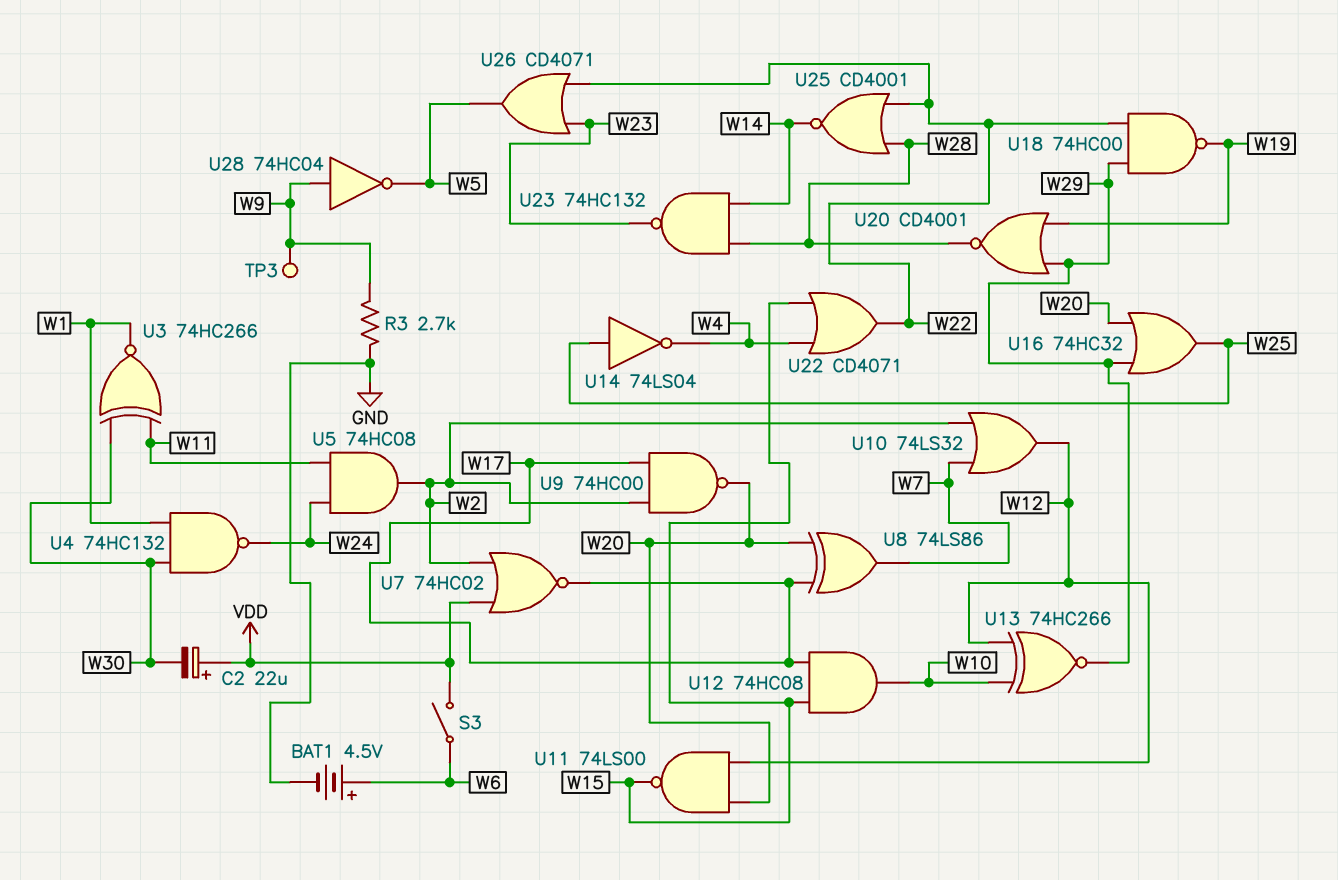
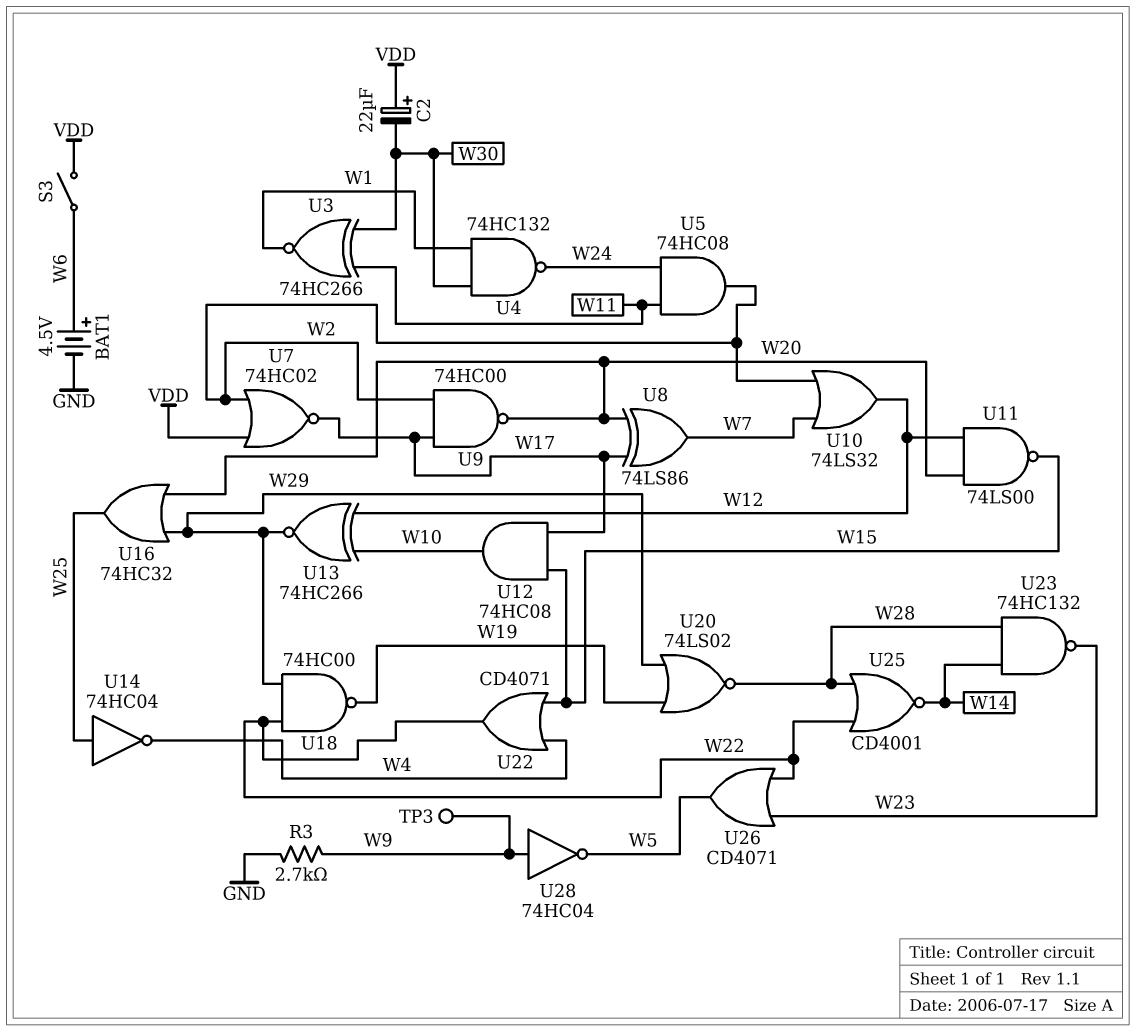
U14: NOT 74LS04 (in W25, out W4) -> NOT 74HC04 (in W25, out W4)
U20: NOR CD4001 (in W19, in W29, out W28) -> NOR 74LS02 (in W19, in W29, out W28)

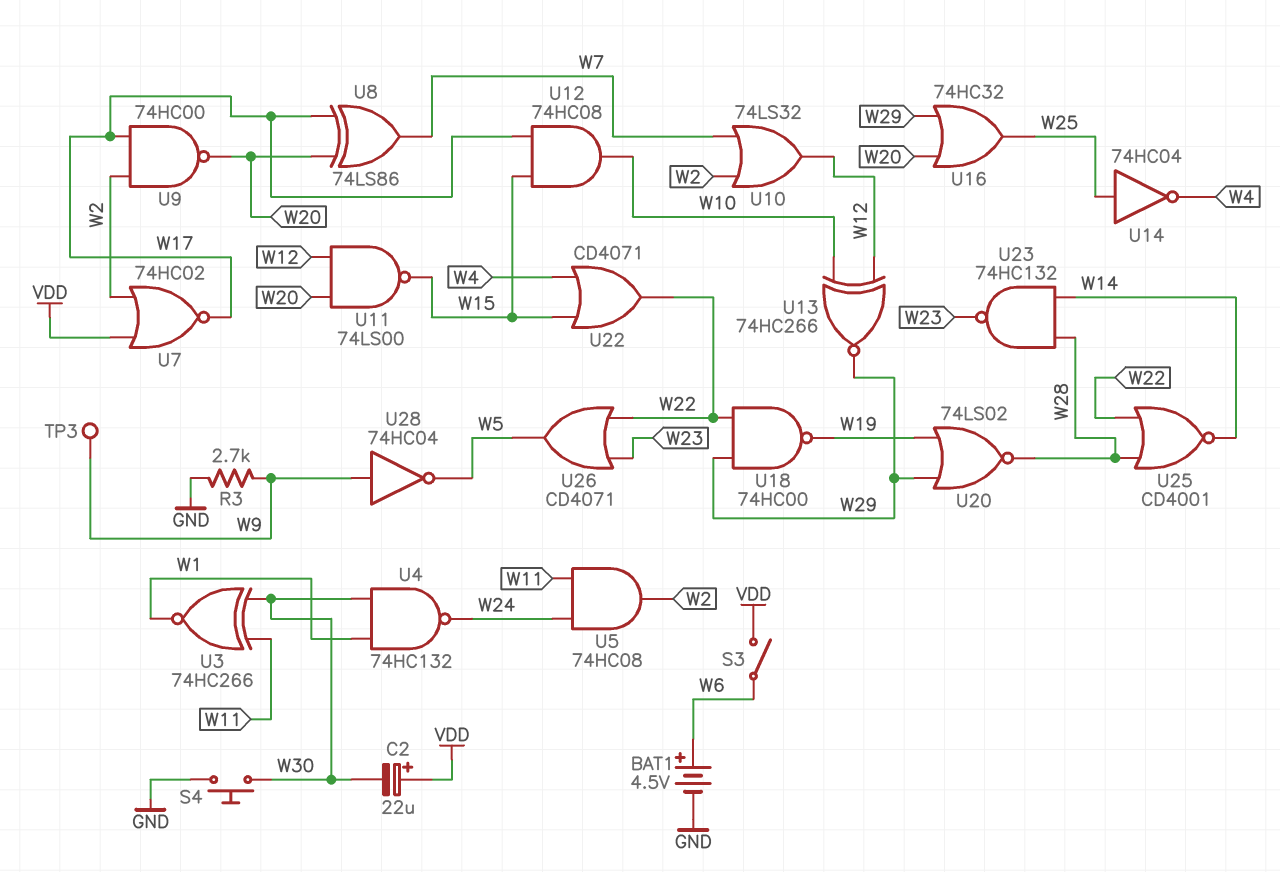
S4: none -> button (GND, W30)

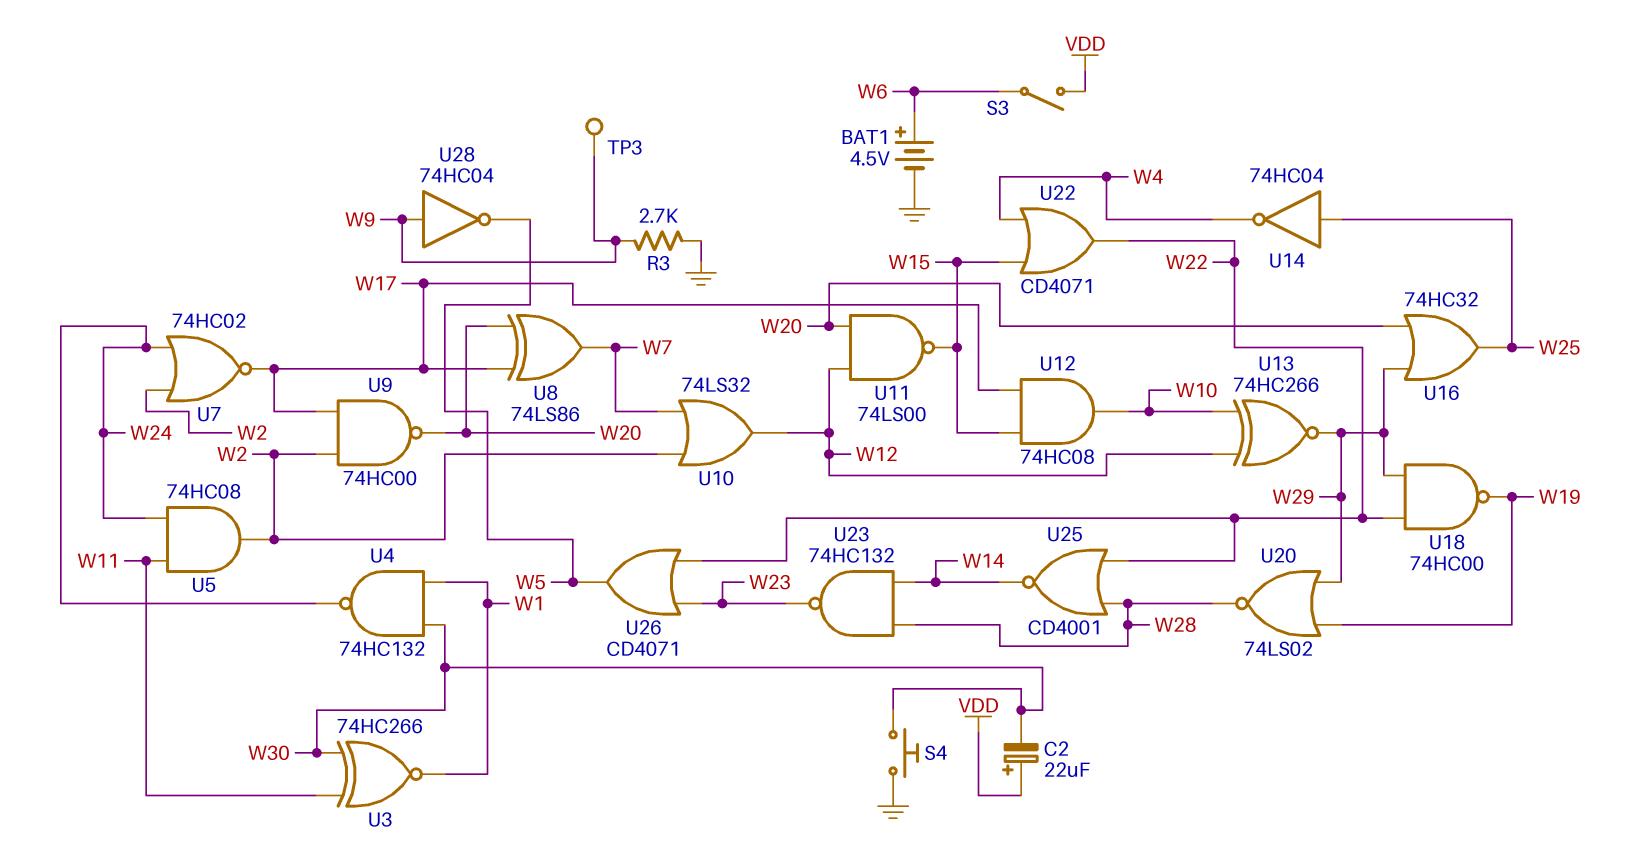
U7: NOR 74HC02 (in VDD, in W2, out W17) -> NOR 74HC02 (in W2, in W24, out W17)

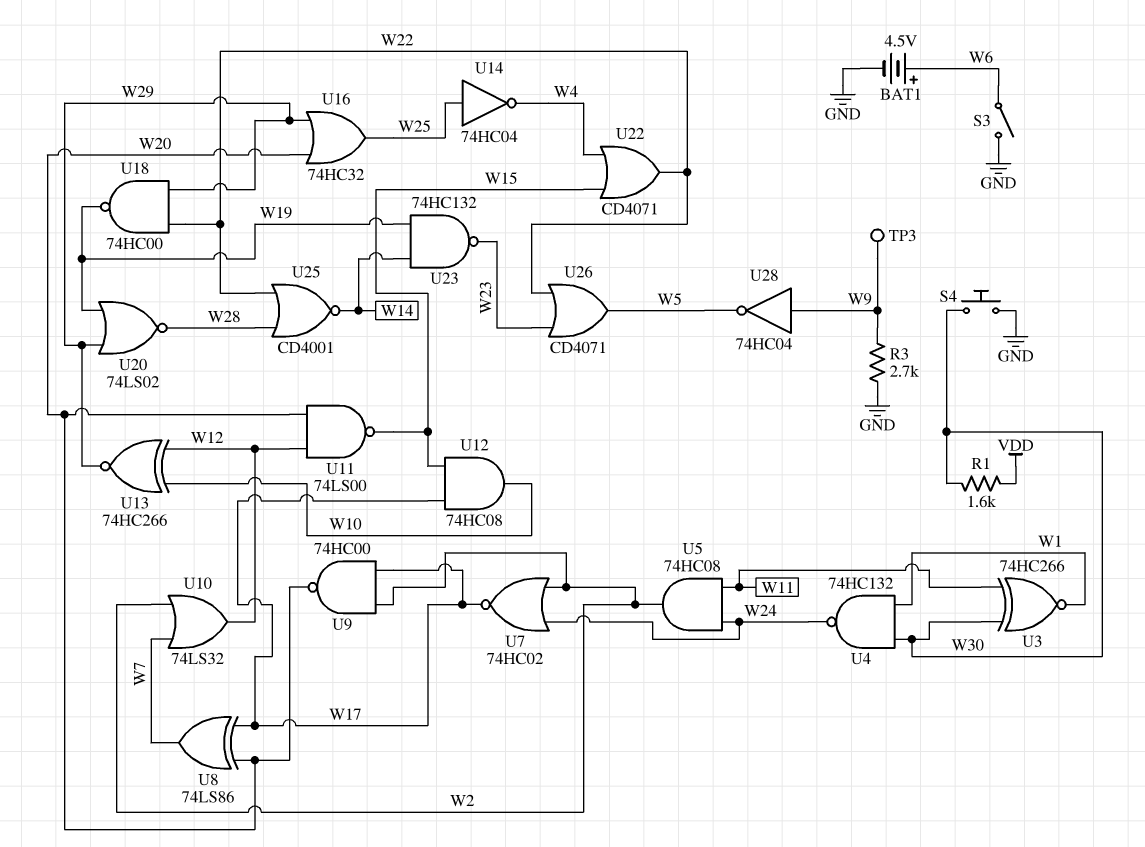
C2: 22uF (plus VDD, minus W30) -> none
R1: none -> 1.6k (VDD, W30)
S3: switch (VDD, W6) -> switch (GND, W6)
U23: NAND 74HC132 (in W14, in W28, out W23) -> NAND 74HC132 (in W14, in W19, out W23)

